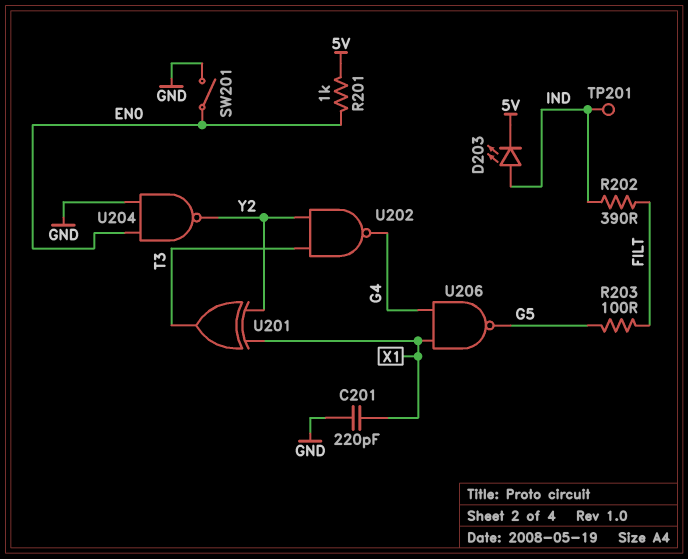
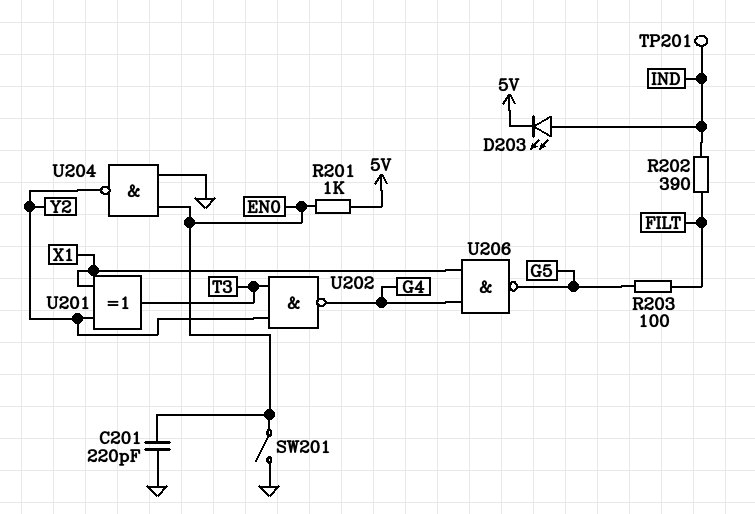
C201: 220pF (GND, X1) -> 220pF (EN0, GND)

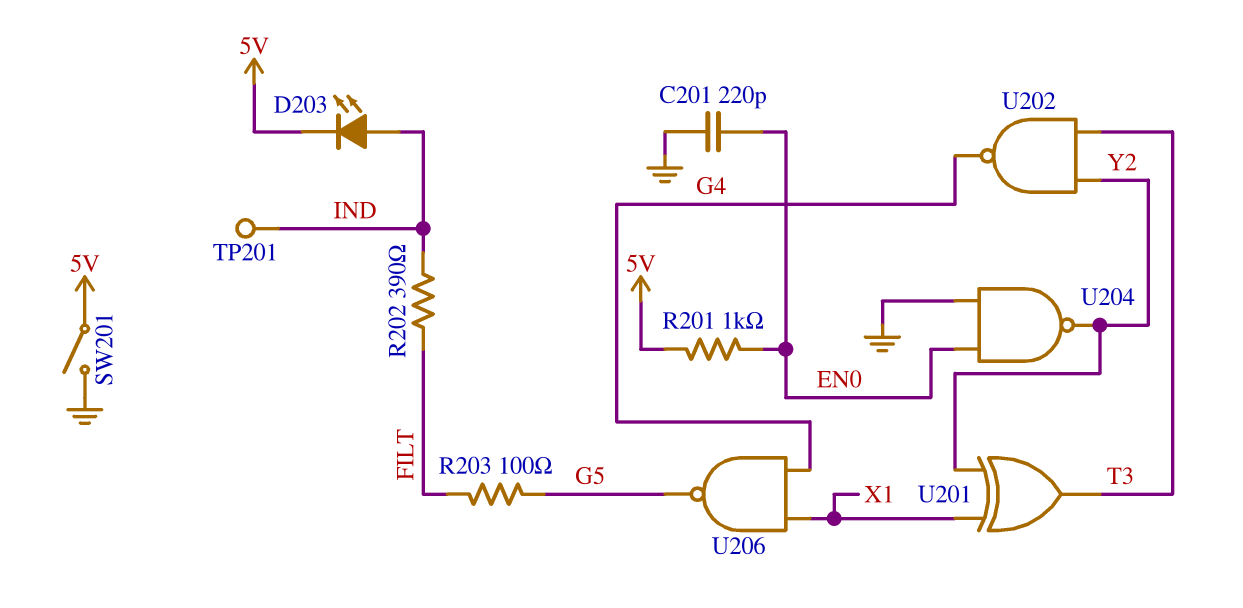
SW201: switch (EN0, GND) -> switch (5V, GND)

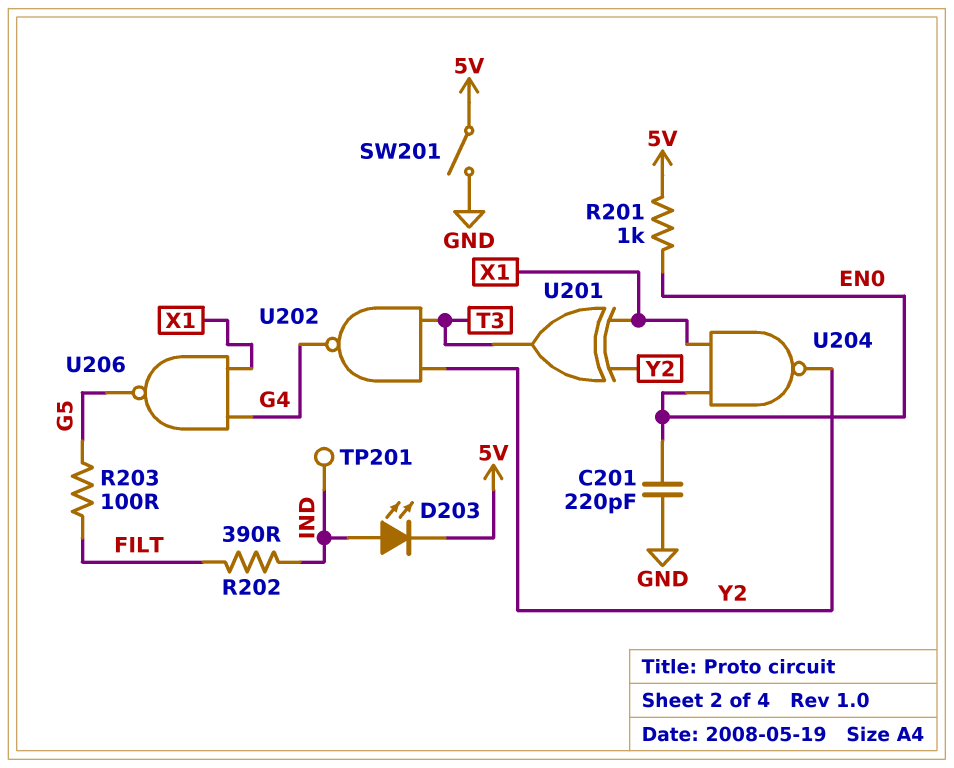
U204: NAND (in EN0, in GND, out Y2) -> NAND (in EN0, in X1, out Y2)

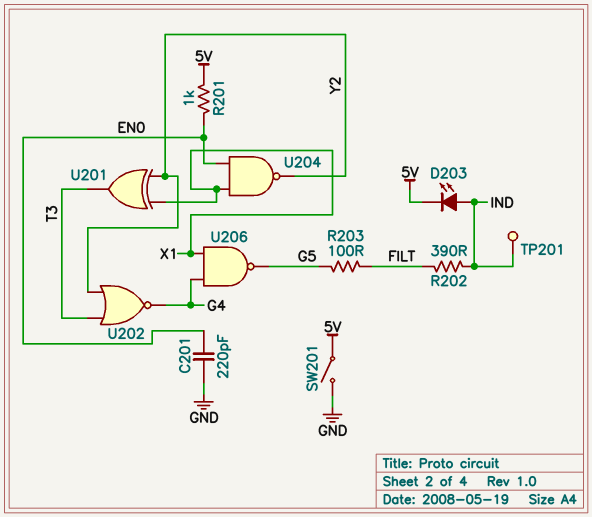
U202: NAND (in T3, in Y2, out G4) -> NOR (in T3, in Y2, out G4)

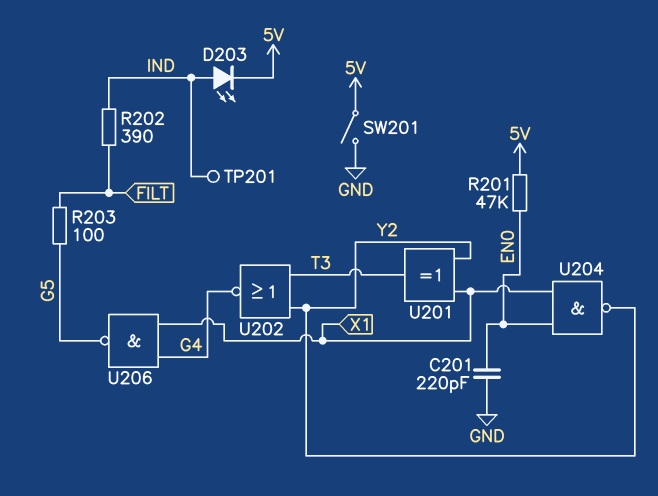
R201: 1k (5V, EN0) -> 47k (5V, EN0)

